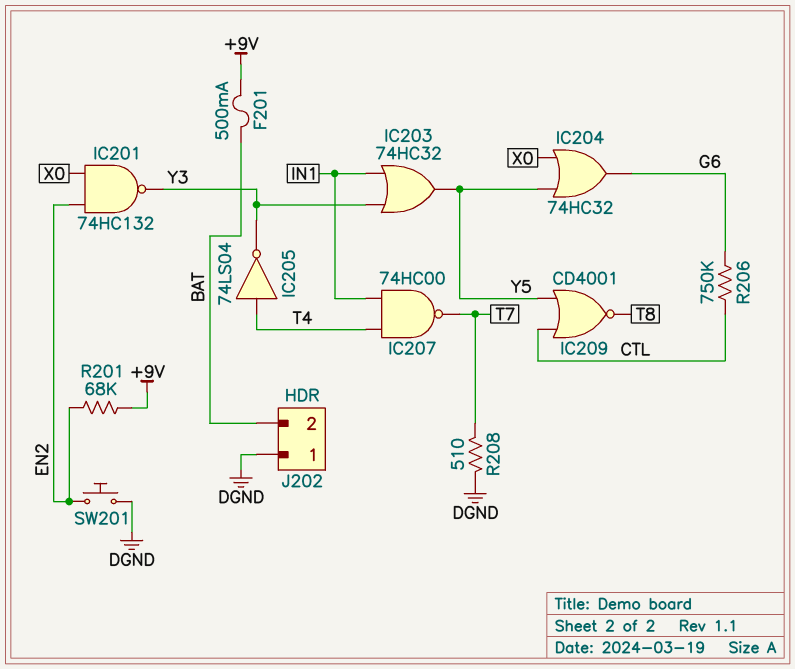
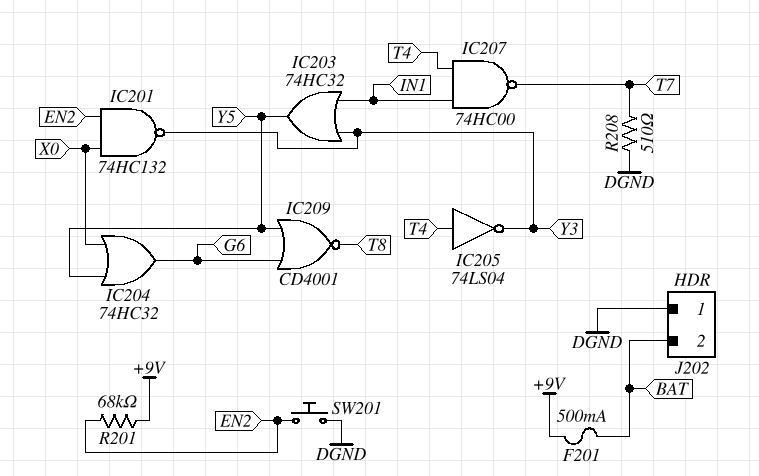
IC209: NOR CD4001 (in CTL, in Y5, out T8) -> NOR CD4001 (in G6, in Y5, out T8)
R206: 750k (CTL, G6) -> none

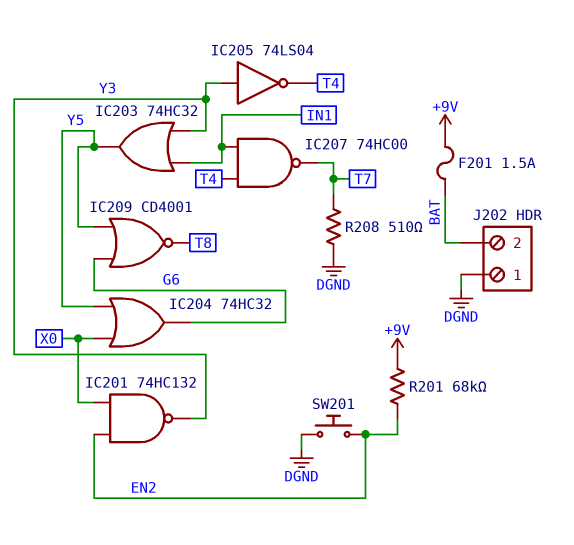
F201: 500mA (+9V, BAT) -> 1.5A (+9V, BAT)
IC205: NOT 74LS04 (in T4, out Y3) -> NOT 74LS04 (in Y3, out T4)

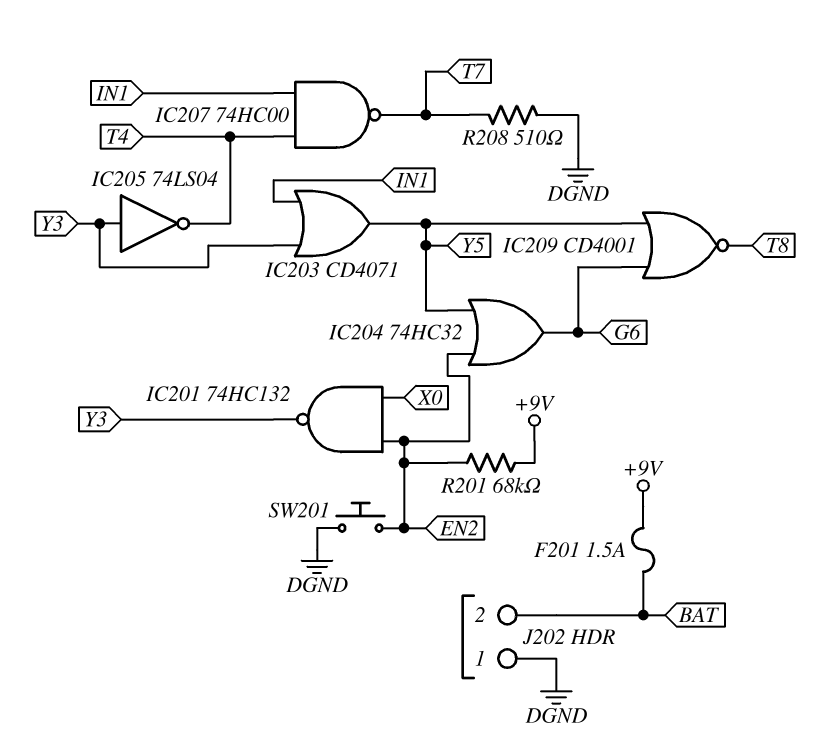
IC203: OR 74HC32 (in IN1, in Y3, out Y5) -> OR CD4071 (in IN1, in Y3, out Y5)
IC204: OR 74HC32 (in X0, in Y5, out G6) -> OR 74HC32 (in EN2, in Y5, out G6)

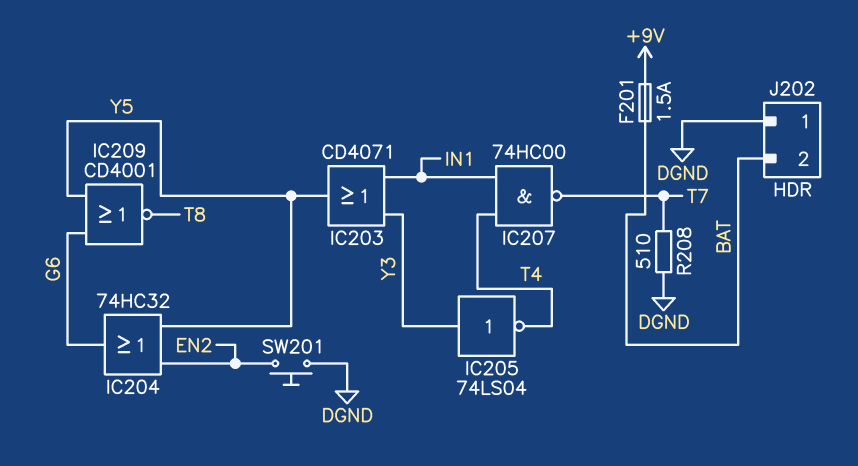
IC201: NAND 74HC132 (in EN2, in X0, out Y3) -> none
R201: 68k (+9V, EN2) -> none

